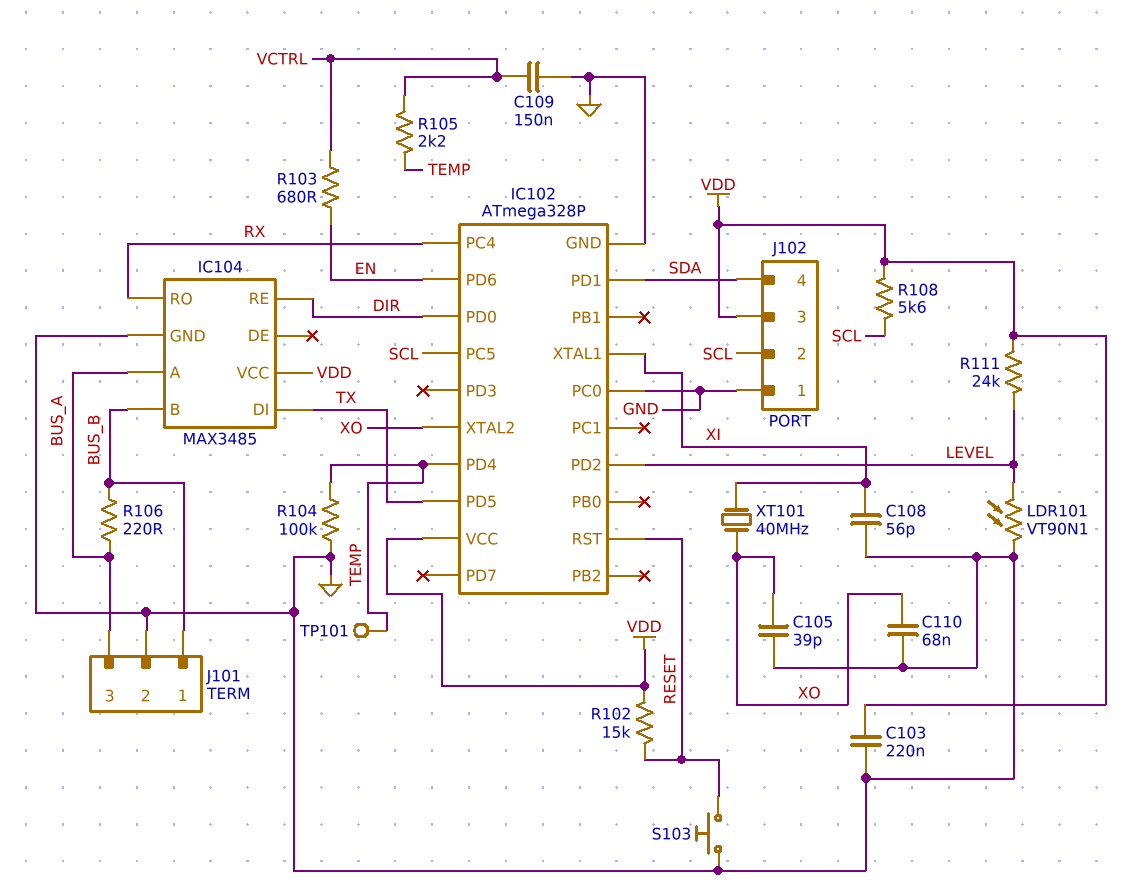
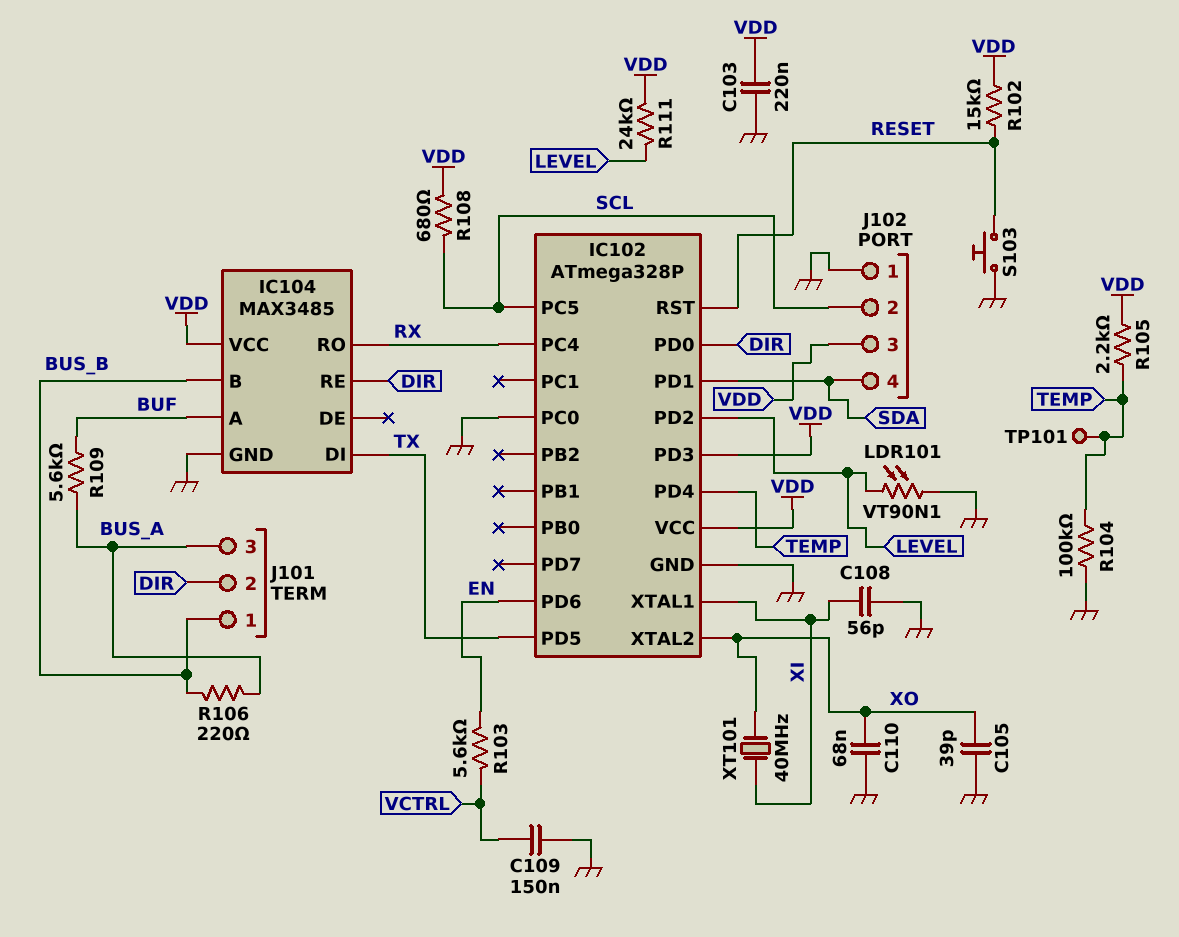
IC102 pin PD3: none -> VDD
IC104 pin A: BUS_A -> BUF
J101 pin 2: GND -> DIR
R103: 680 (EN, VCTRL) -> 5.6k (EN, VCTRL)
R105: 2.2k (TEMP, VCTRL) -> 2.2k (TEMP, VDD)
R108: 5.6k (SCL, VDD) -> 680 (SCL, VDD)
R109: none -> 5.6k (BUF, BUS_A)

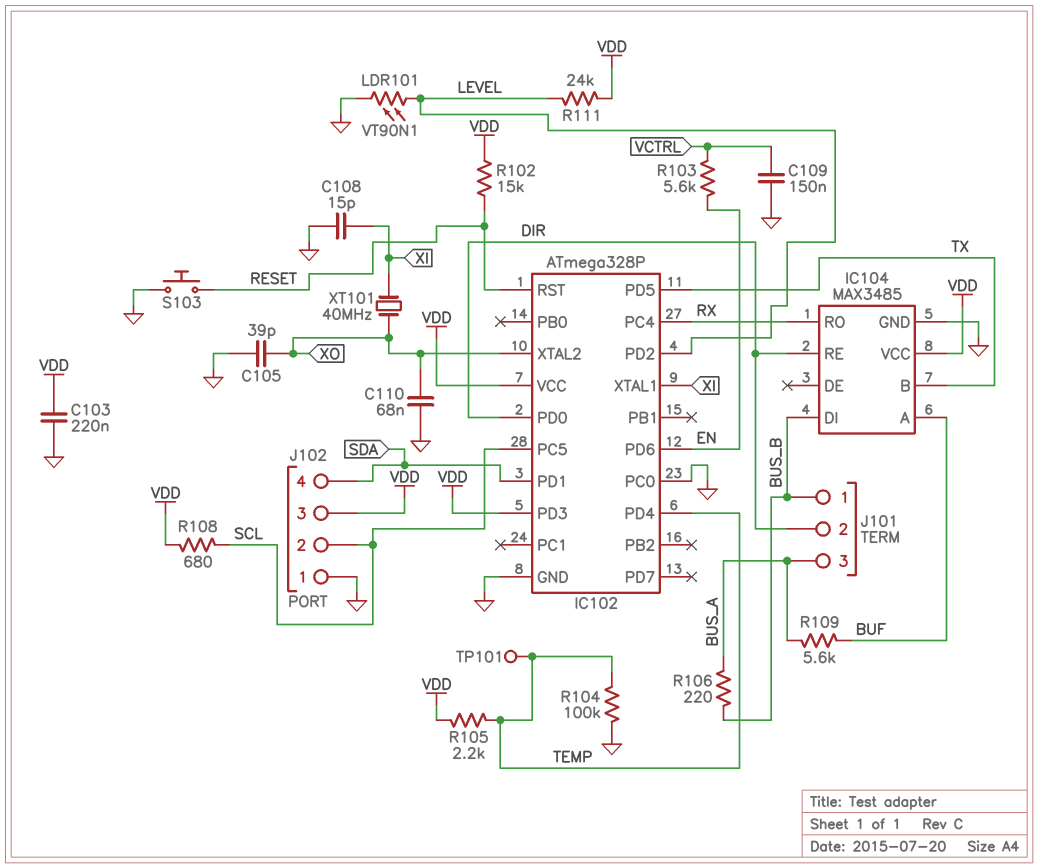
C108: 56pF (GND, XI) -> 15pF (GND, XI)
IC104 pin B: BUS_B -> TX
IC104 pin DI: TX -> BUS_B

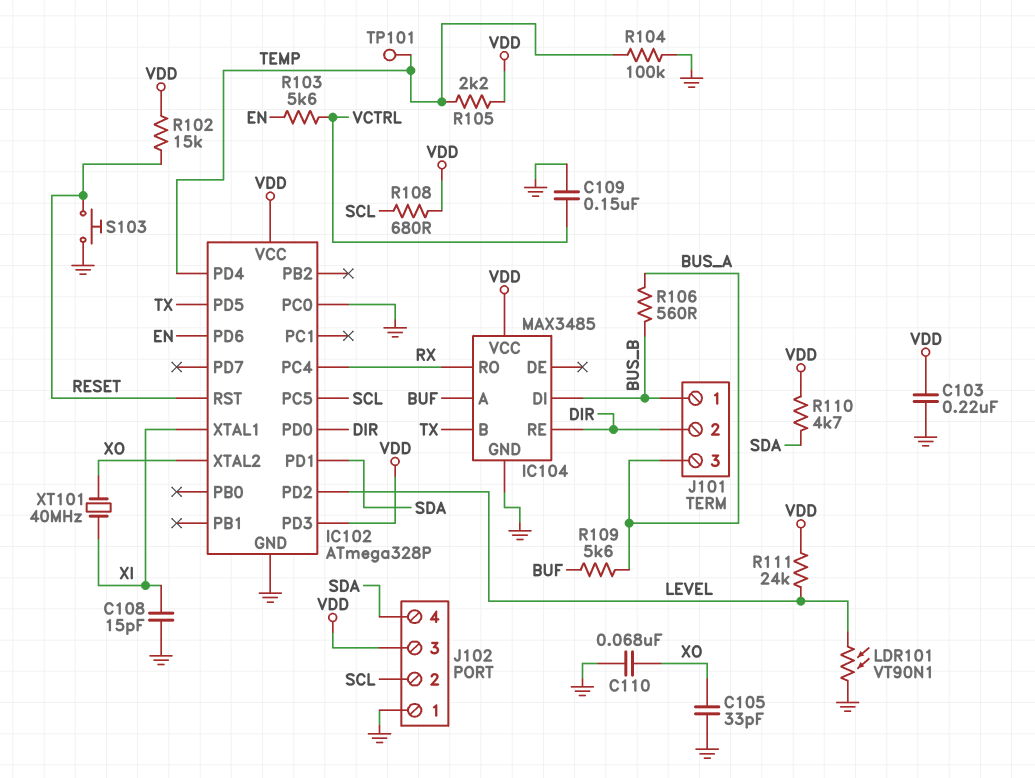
C105: 39pF (GND, XO) -> 33pF (GND, XO)
R106: 220 (BUS_A, BUS_B) -> 560 (BUS_A, BUS_B)
R110: none -> 4.7k (SDA, VDD)

